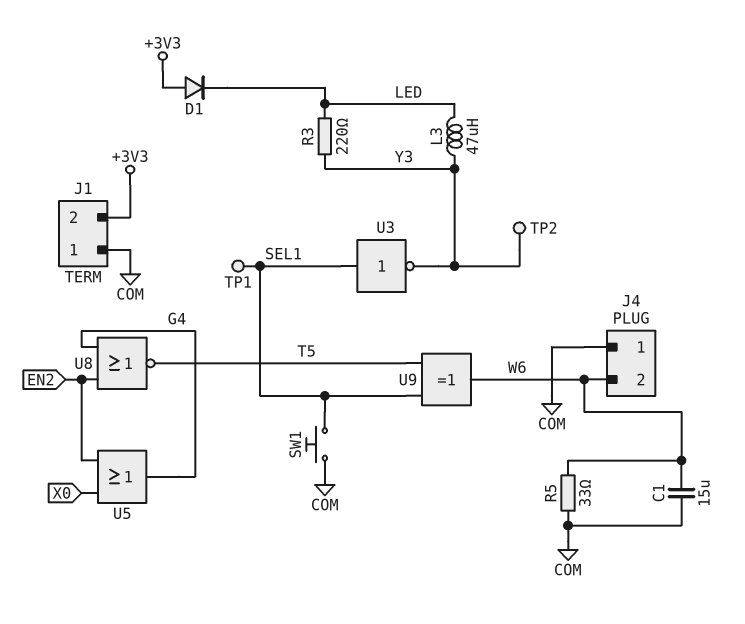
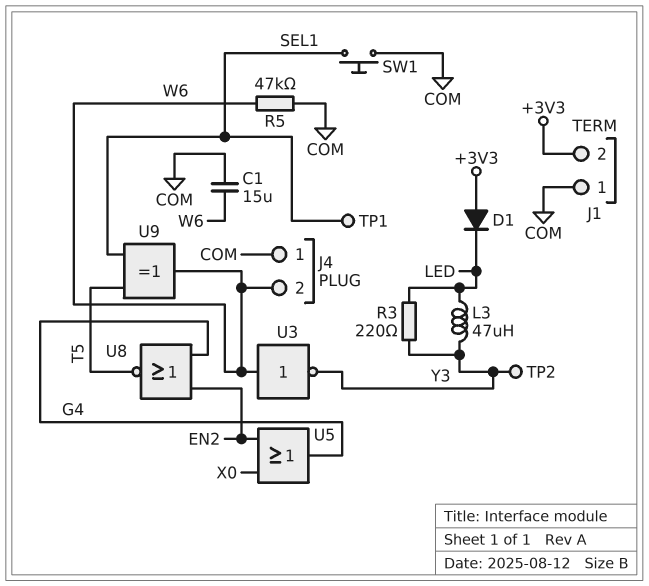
R5: 33 (COM, W6) -> 47k (COM, W6)
U3: NOT (in SEL1, out Y3) -> NOT (in W6, out Y3)

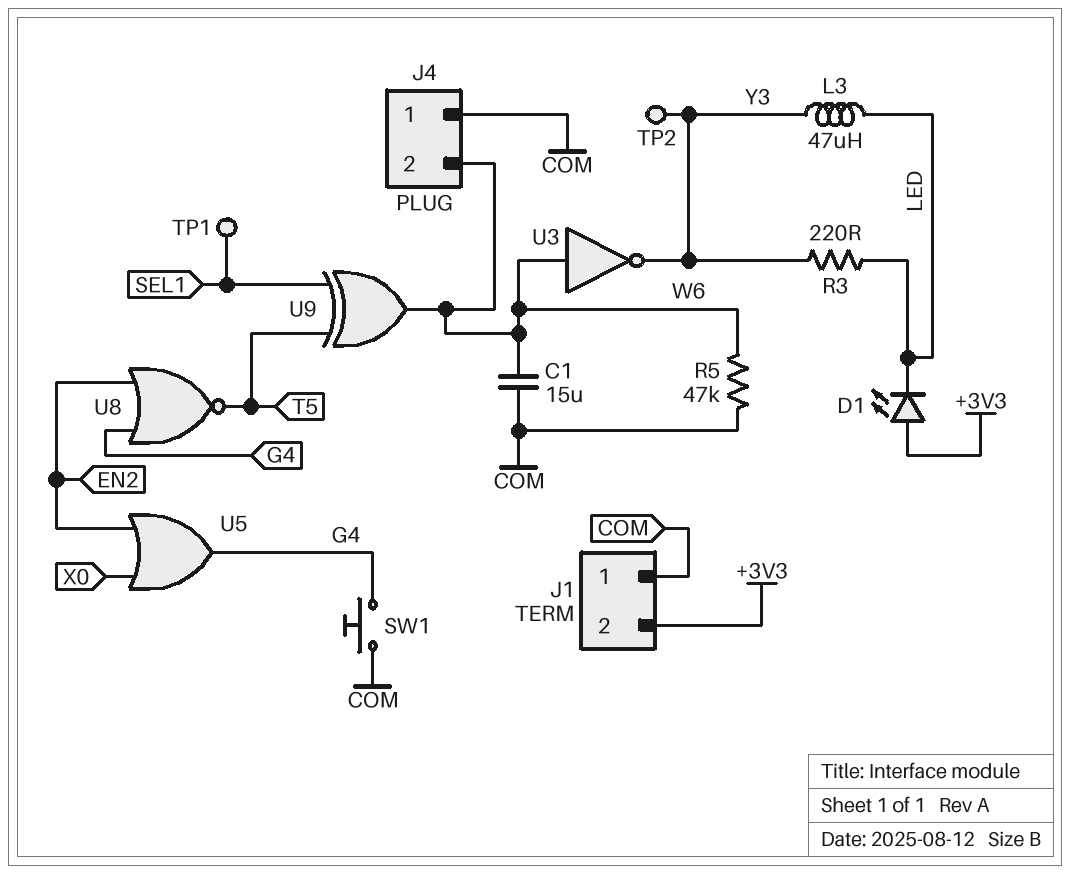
D1: diode (A +3V3, K LED) -> LED (A +3V3, K LED)
SW1: button (COM, SEL1) -> button (COM, G4)

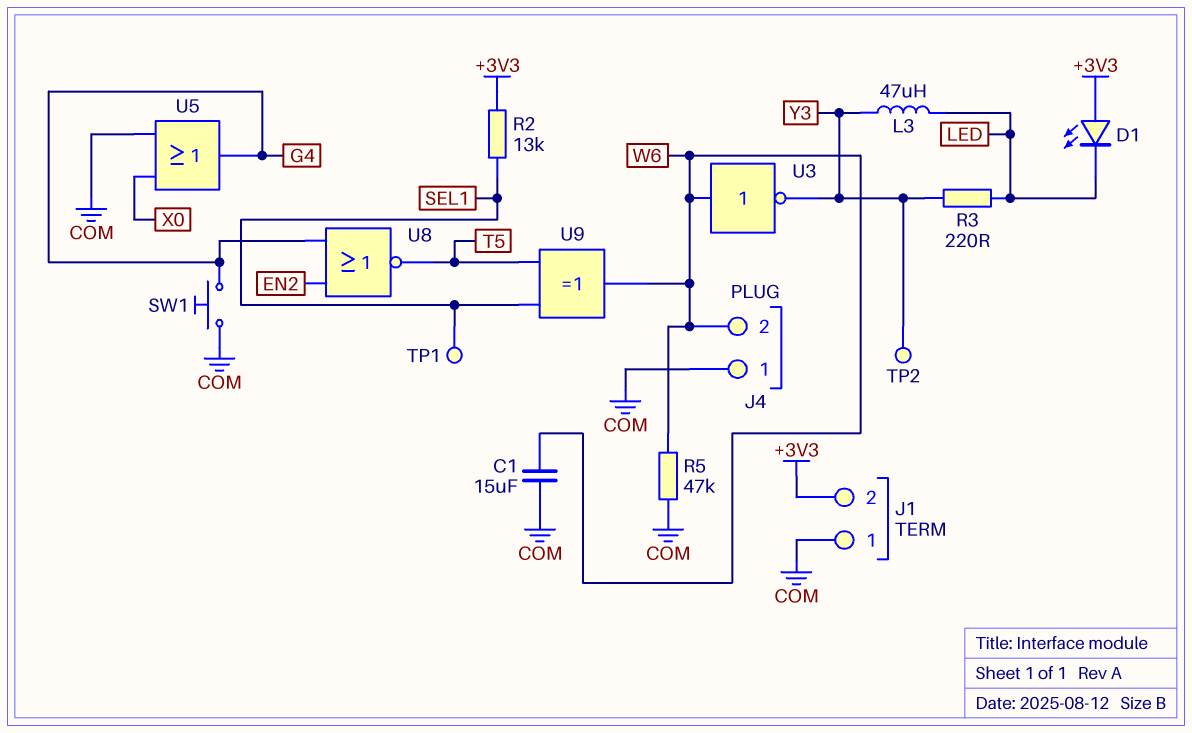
R2: none -> 13k (+3V3, SEL1)
U5: OR (in EN2, in X0, out G4) -> OR (in COM, in X0, out G4)

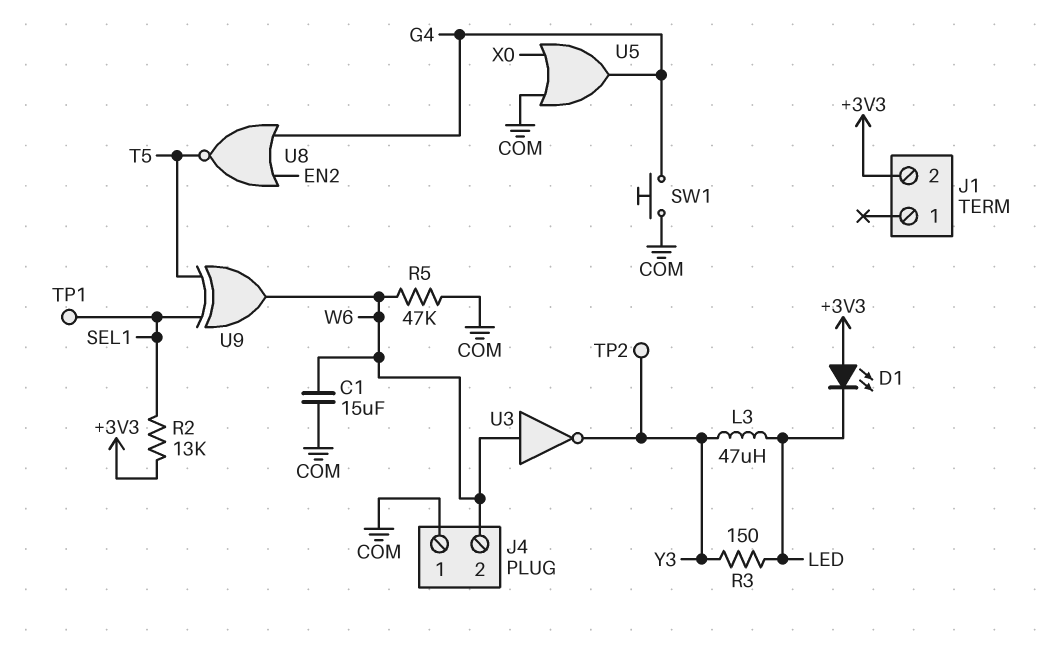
J1 pin 1: COM -> none
R3: 220 (LED, Y3) -> 150 (LED, Y3)

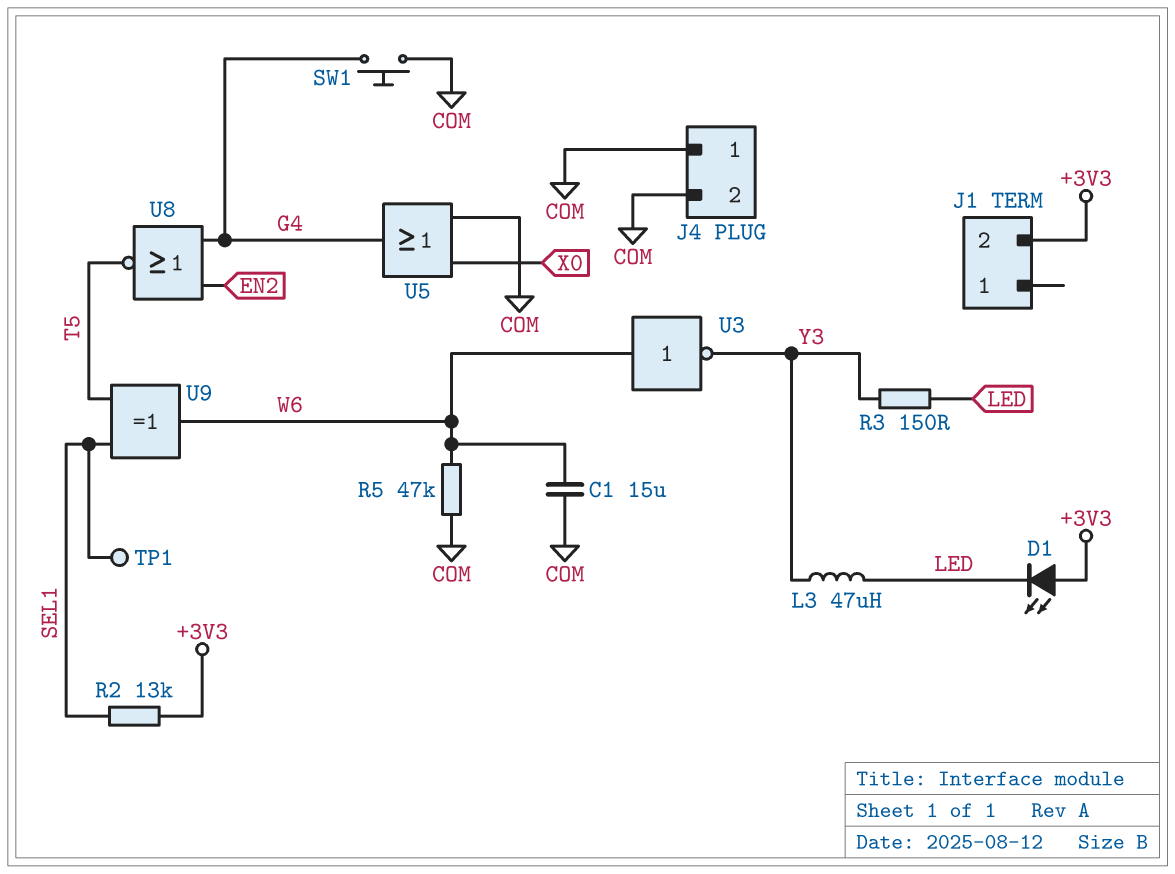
J4 pin 2: W6 -> COM
TP2: test point (Y3) -> none

